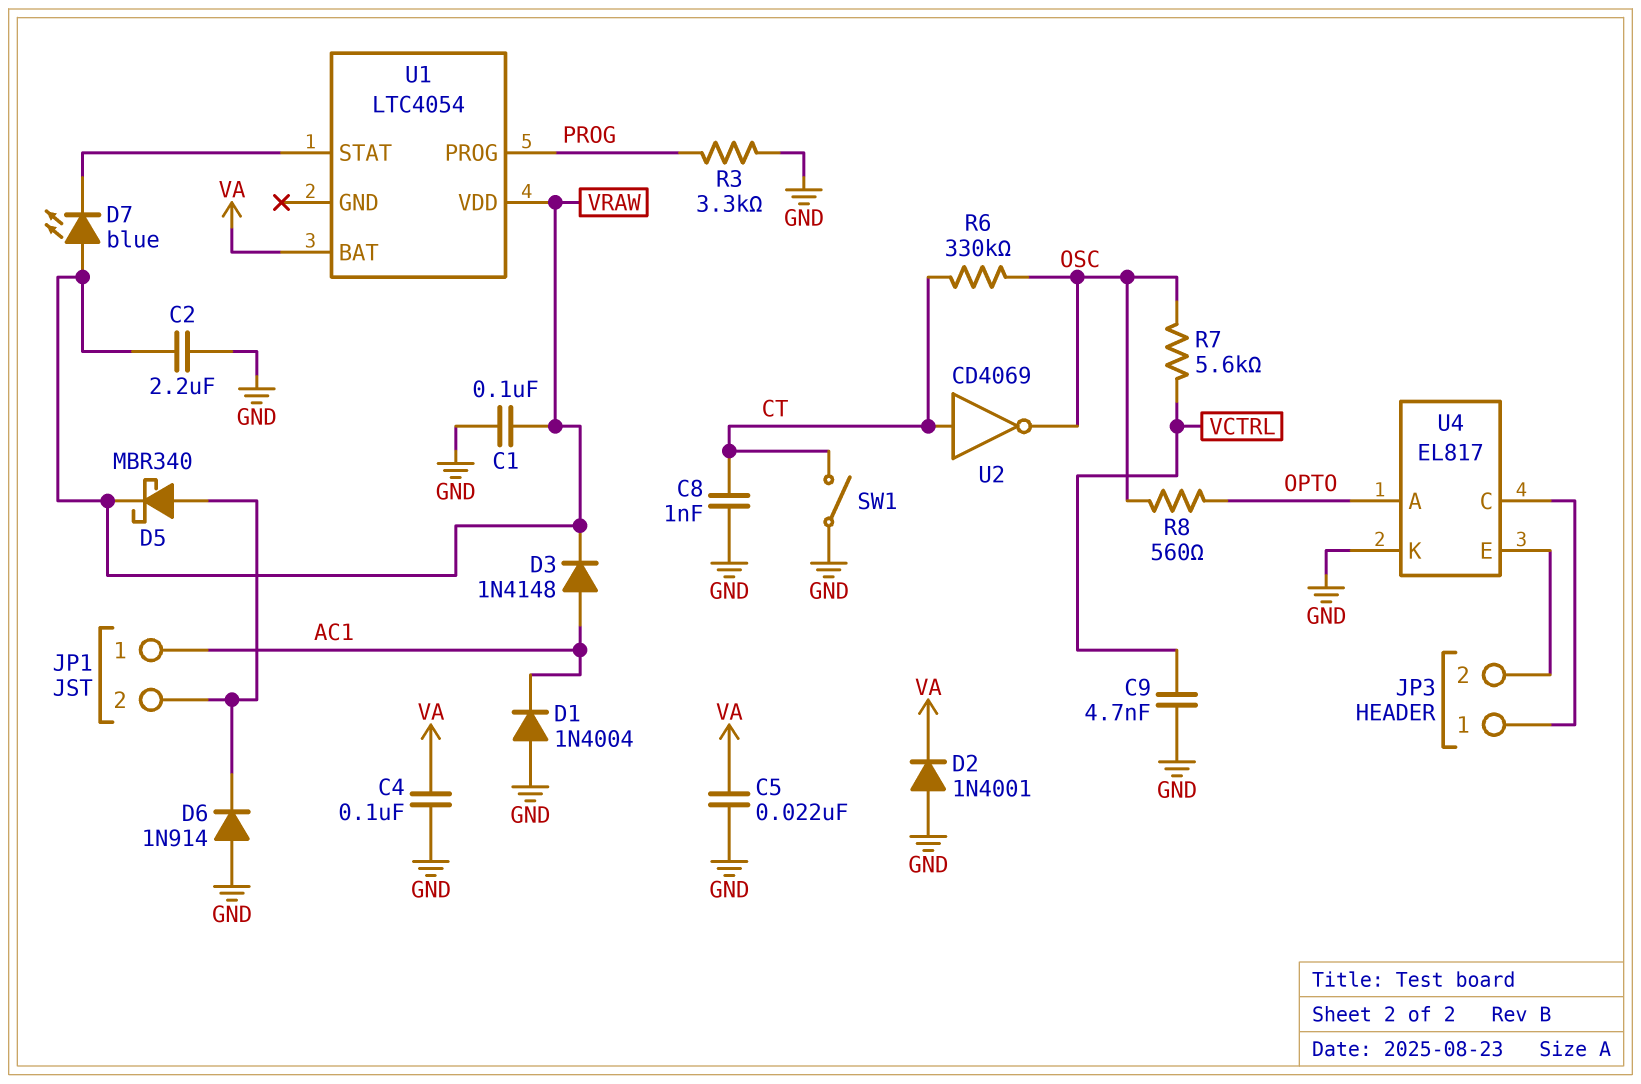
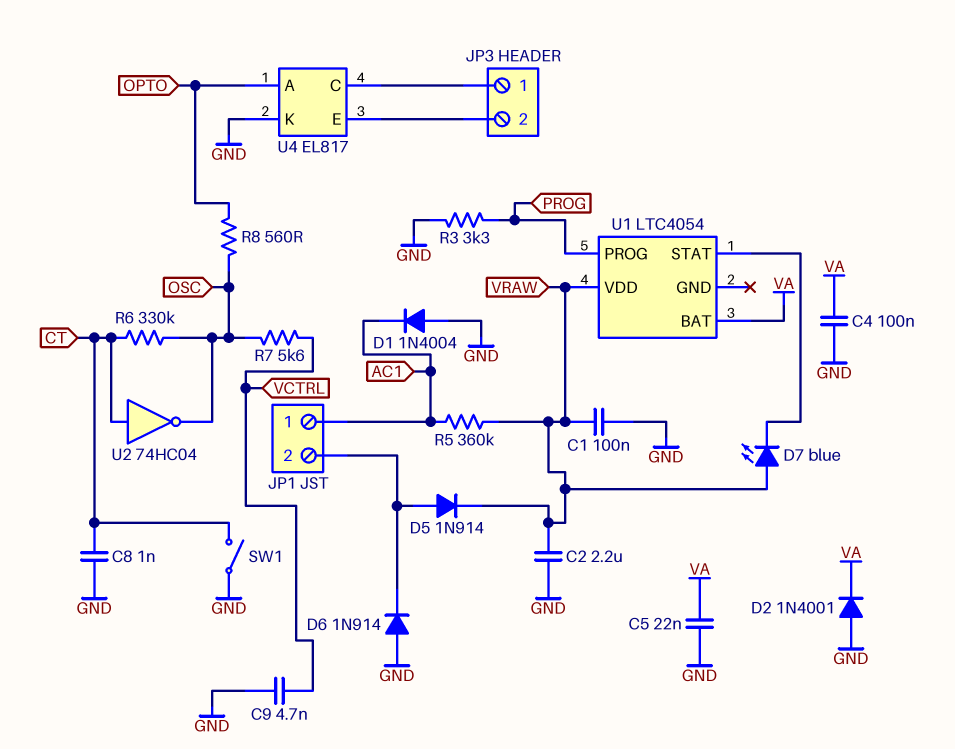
D3: diode 1N4148 (A AC1, K VRAW) -> none
D5: schottky MBR340 (A JP1/2, K VRAW) -> diode 1N914 (A JP1/2, K VRAW)
R5: none -> 360k (AC1, VRAW)
U2: NOT CD4069 (in CT, out OSC) -> NOT 74HC04 (in CT, out OSC)

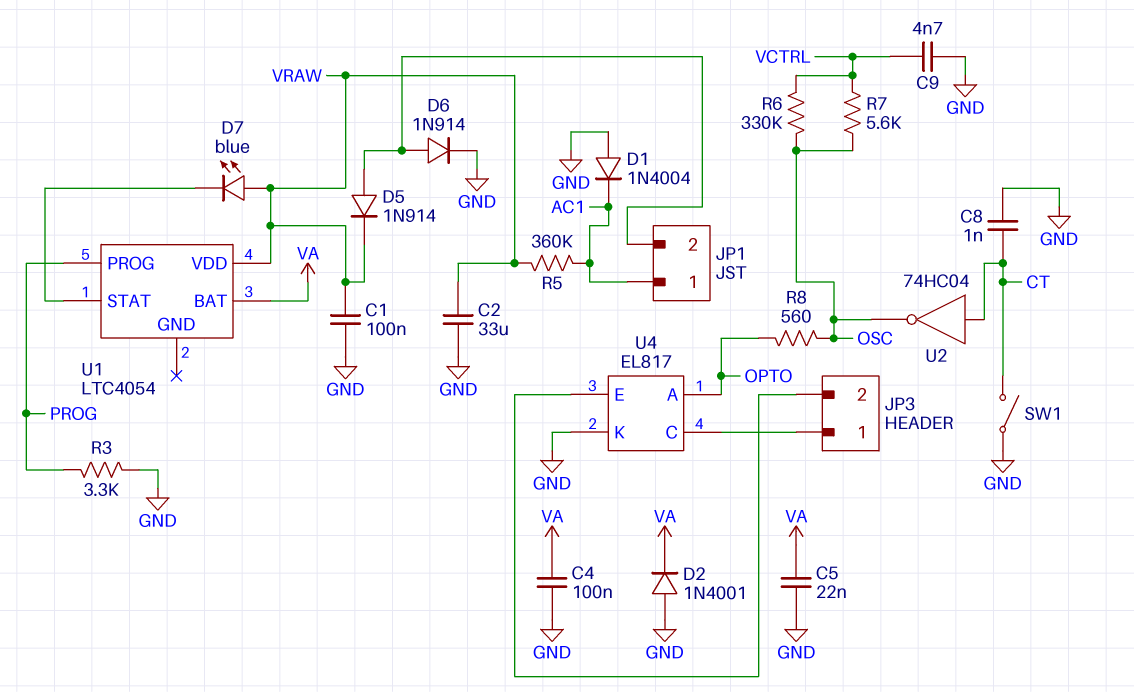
C2: 2.2uF (GND, VRAW) -> 33uF (GND, VRAW)
D6: diode 1N914 (A GND, K JP1/2) -> diode 1N914 (A JP1/2, K GND)
R6: 330k (CT, OSC) -> 330k (OSC, VCTRL)

